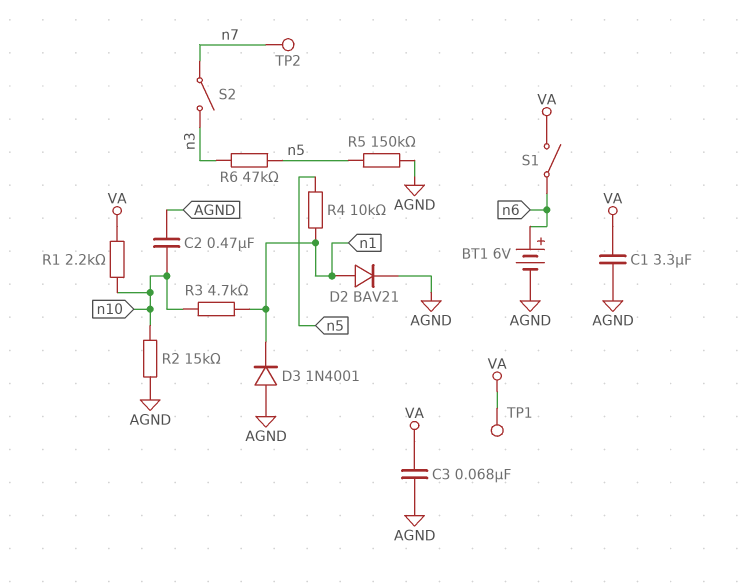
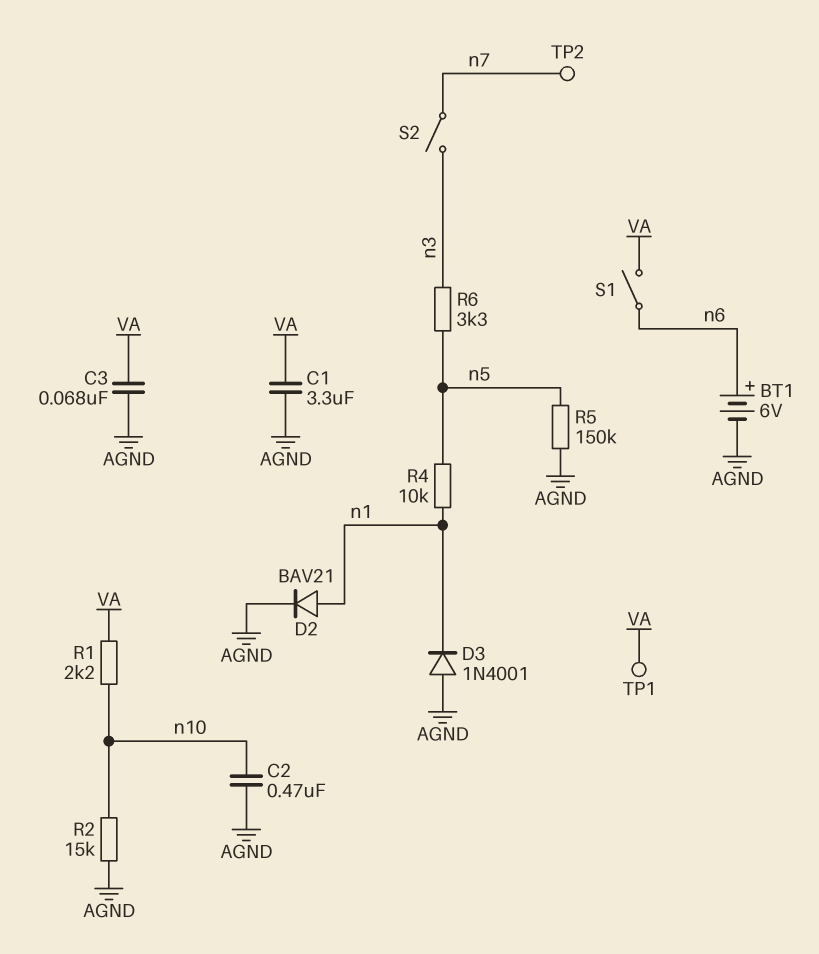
R3: 4.7k (n1, n10) -> none
R6: 47k (n3, n5) -> 3.3k (n3, n5)

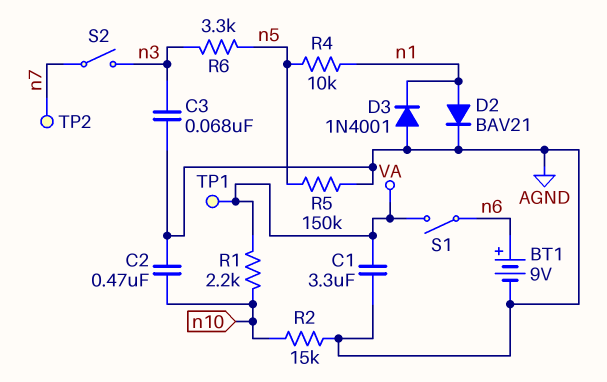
BT1: 6V (plus n6, minus AGND) -> 9V (plus n6, minus AGND)
C3: 68nF (AGND, VA) -> 68nF (AGND, n3)

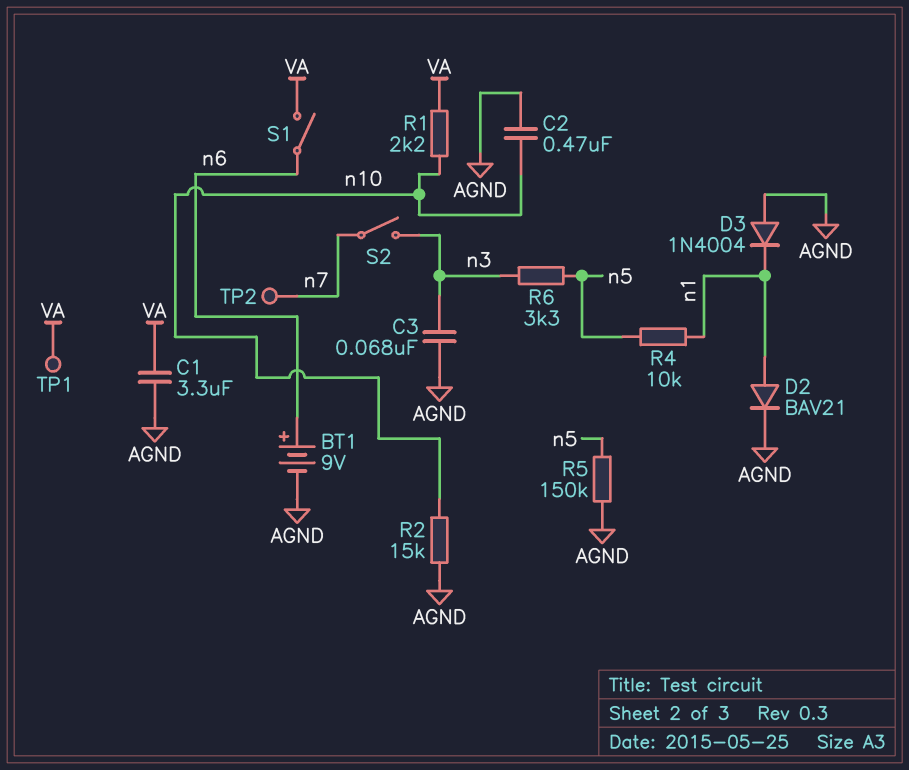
D3: diode 1N4001 (A AGND, K n1) -> diode 1N4004 (A AGND, K n1)

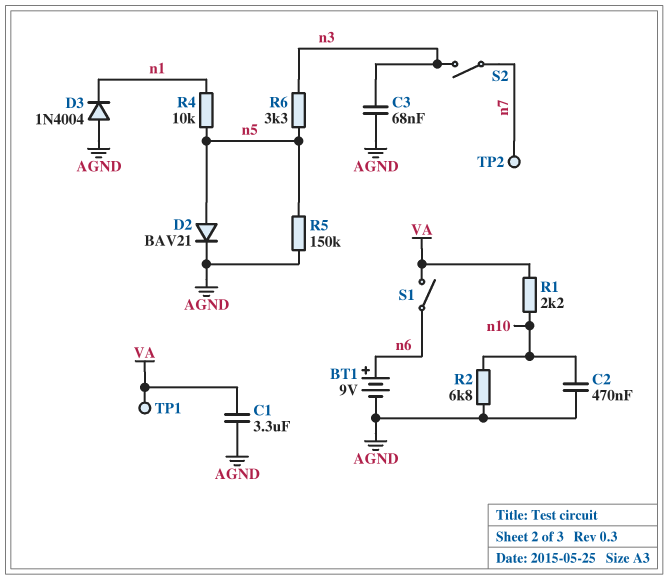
D2: diode BAV21 (A n1, K AGND) -> diode BAV21 (A n5, K AGND)
R2: 15k (AGND, n10) -> 6.8k (AGND, n10)

